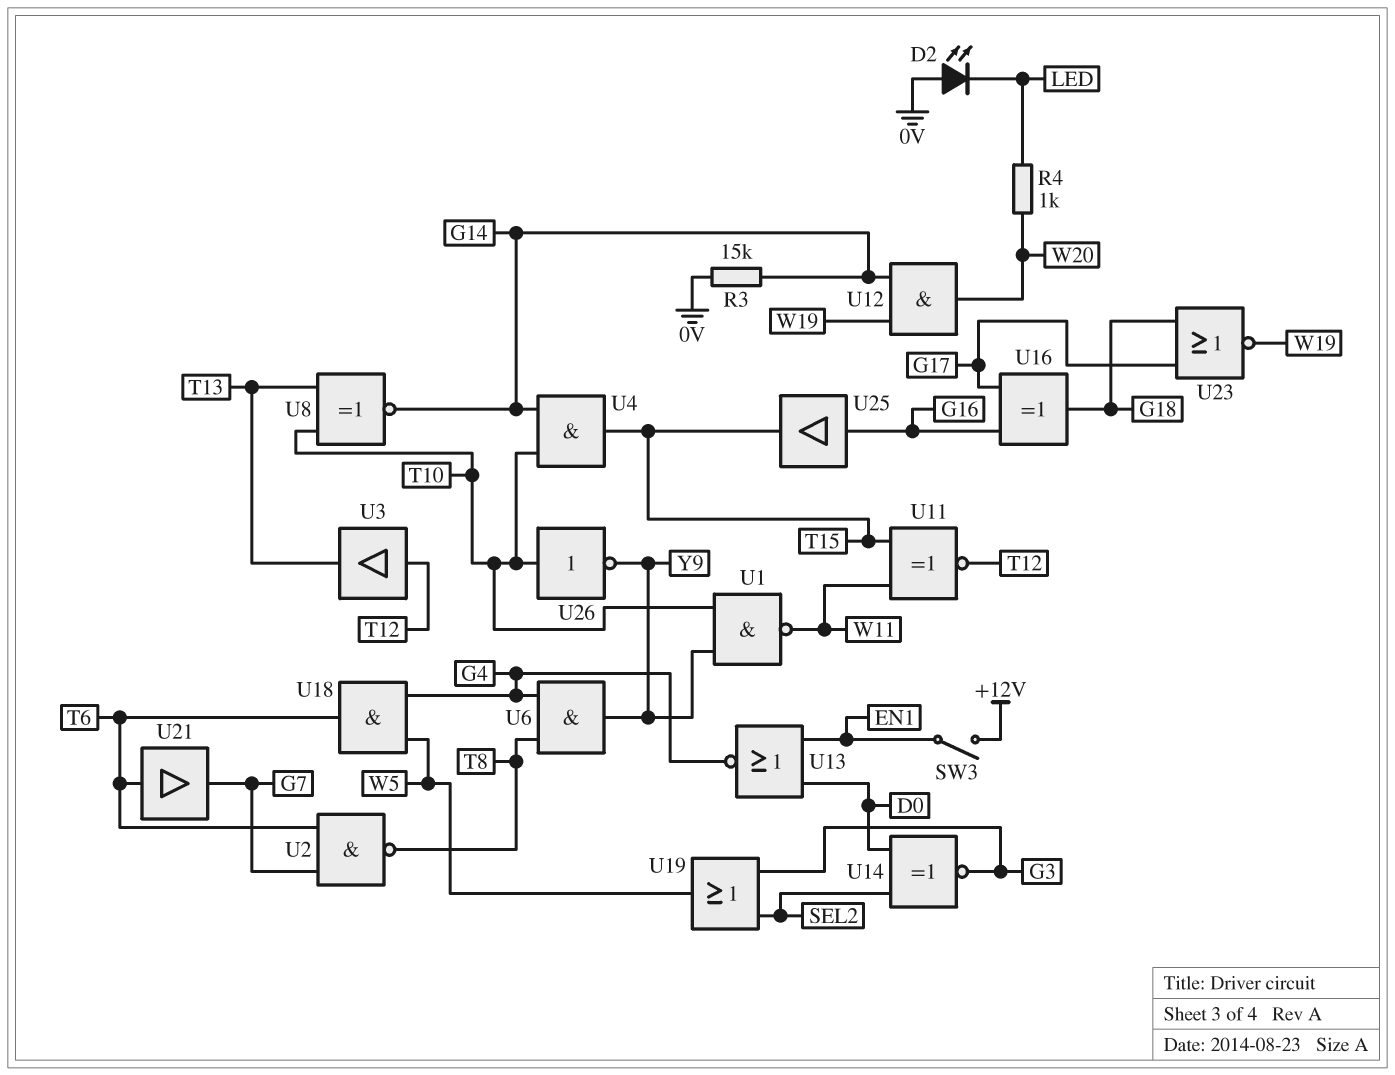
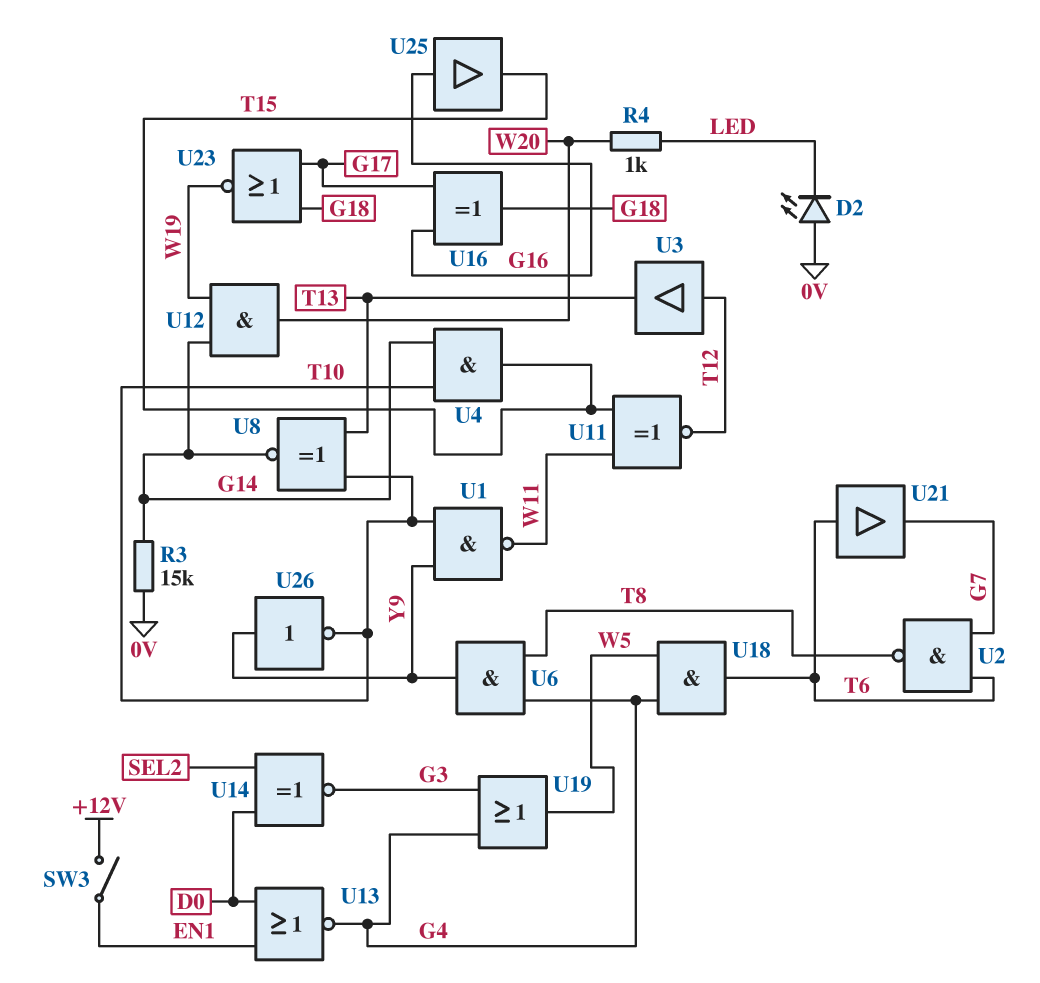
U19: OR (in G3, in SEL2, out W5) -> OR (in G3, in G4, out W5)
U26: NOT (in T10, out Y9) -> NOT (in Y9, out T10)

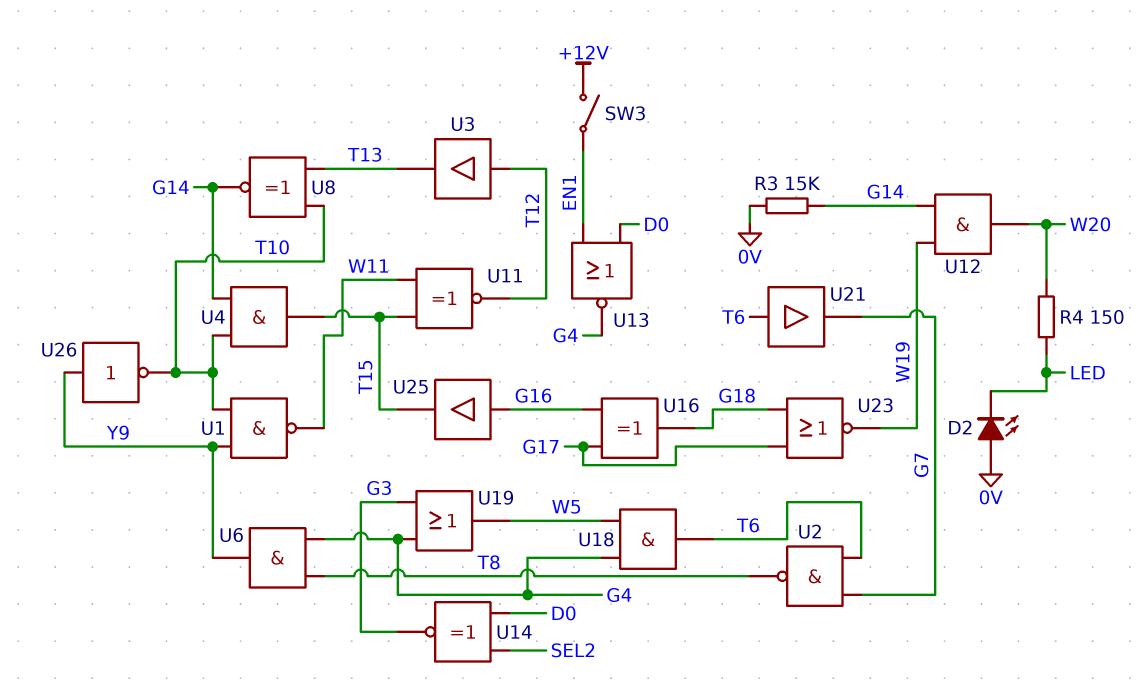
R4: 1k (LED, W20) -> 150 (LED, W20)

